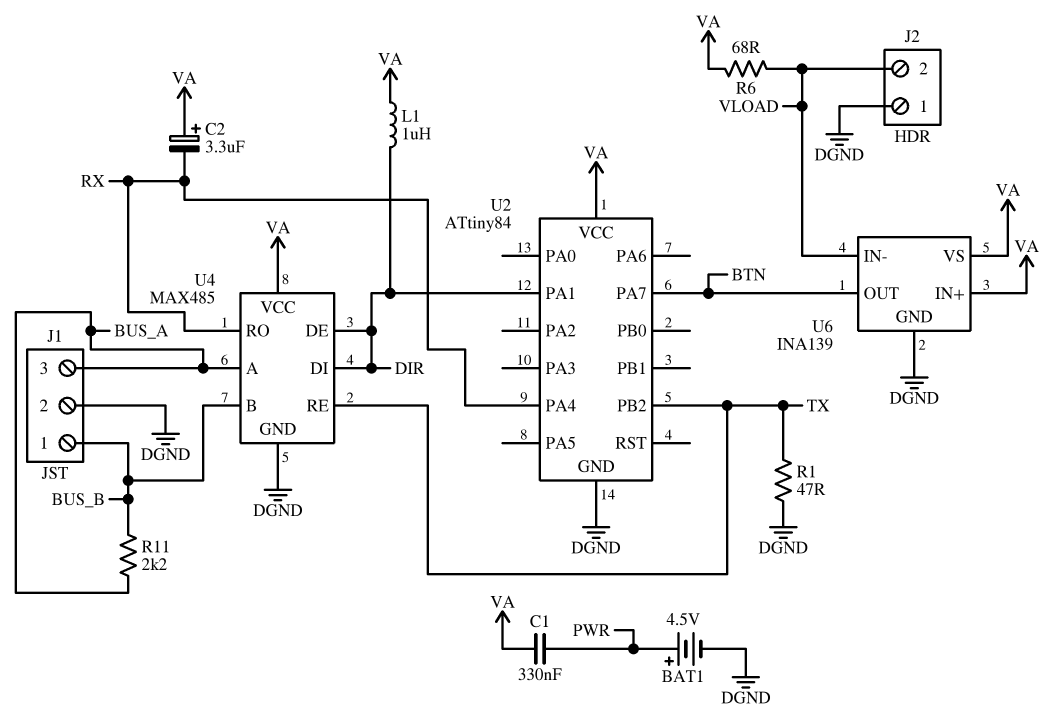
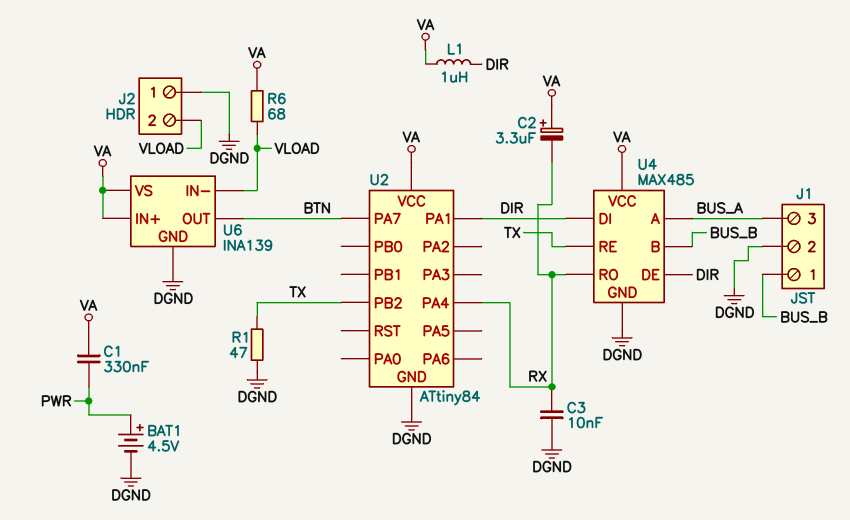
C3: none -> 10nF (DGND, RX)
R11: 2.2k (BUS_A, BUS_B) -> none

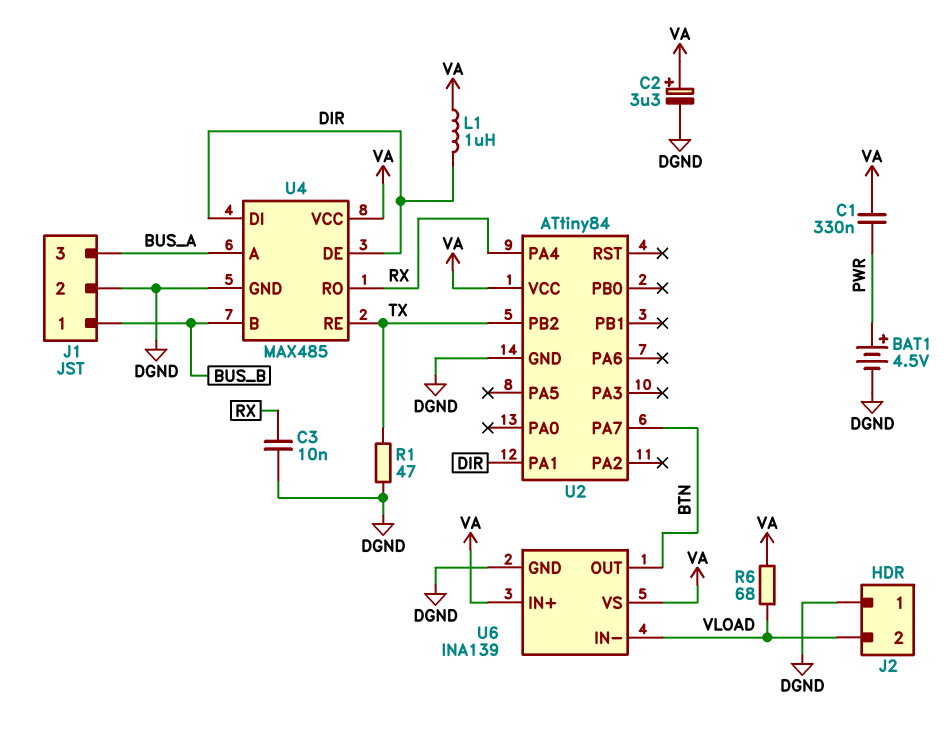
C2: 3.3uF (plus VA, minus RX) -> 3.3uF (plus VA, minus DGND)

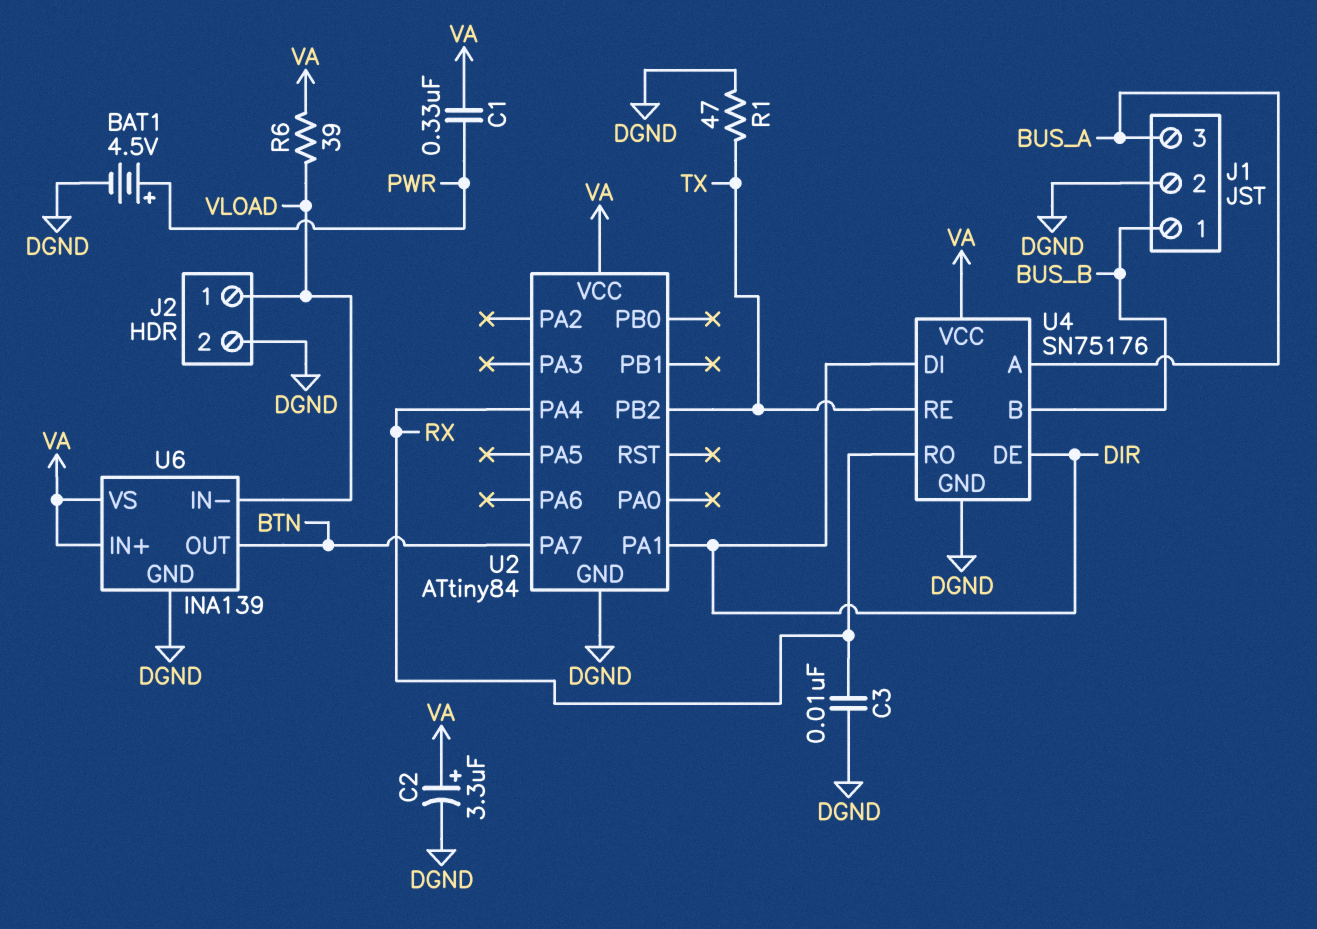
J2 pin 1: DGND -> VLOAD
J2 pin 2: VLOAD -> DGND
L1: 1uH (DIR, VA) -> none
R6: 68 (VA, VLOAD) -> 39 (VA, VLOAD)
U4: MAX485 -> SN75176

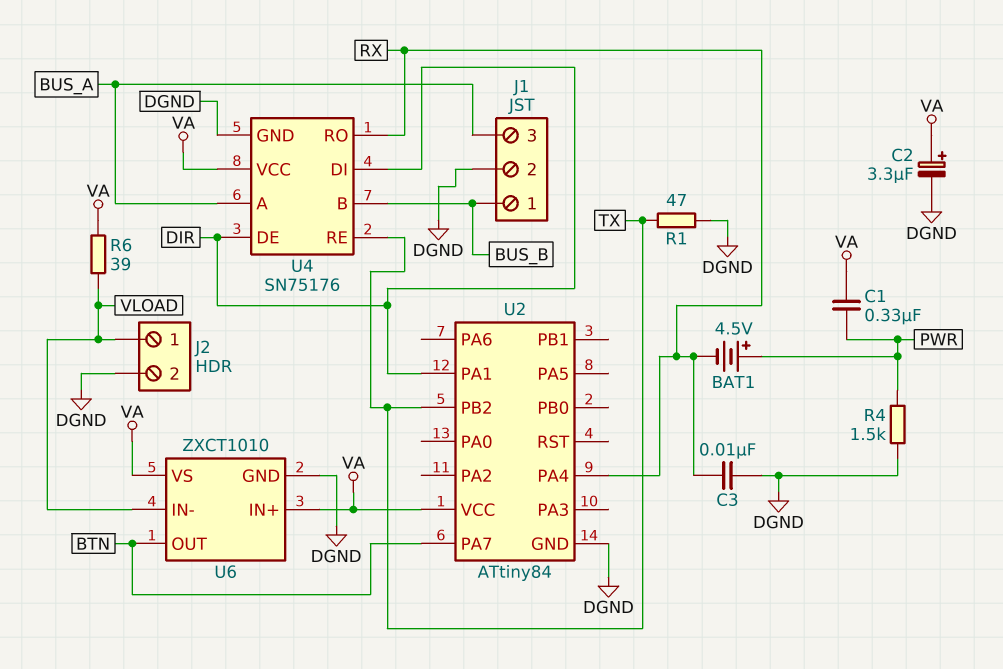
BAT1: 4.5V (plus PWR, minus DGND) -> 4.5V (plus PWR, minus RX)
R4: none -> 1.5k (DGND, PWR)
U6: INA139 -> ZXCT1010

